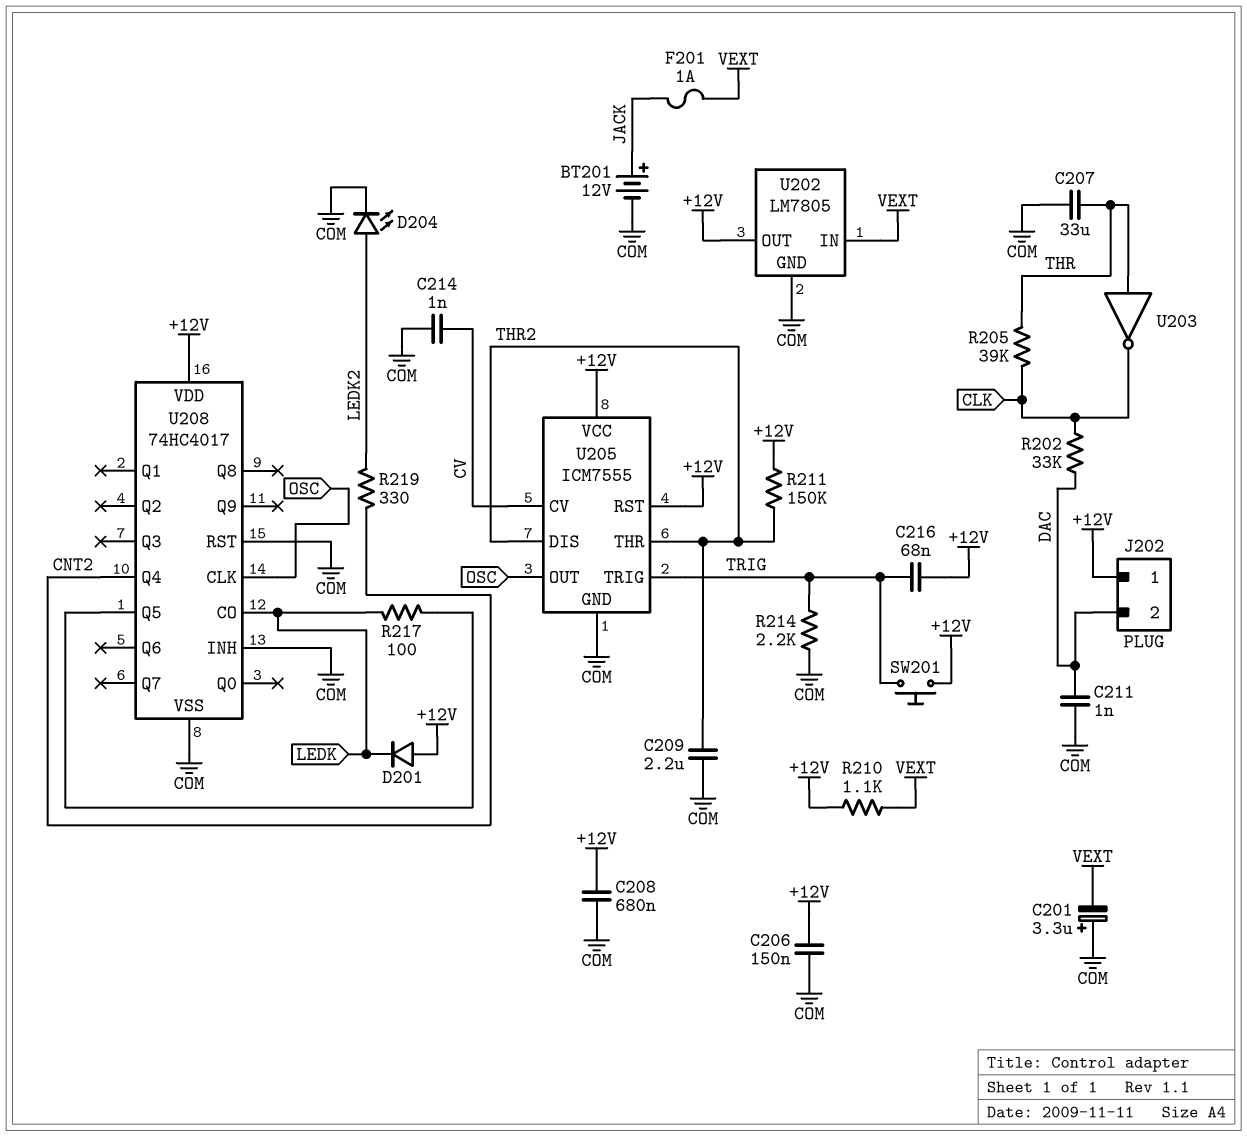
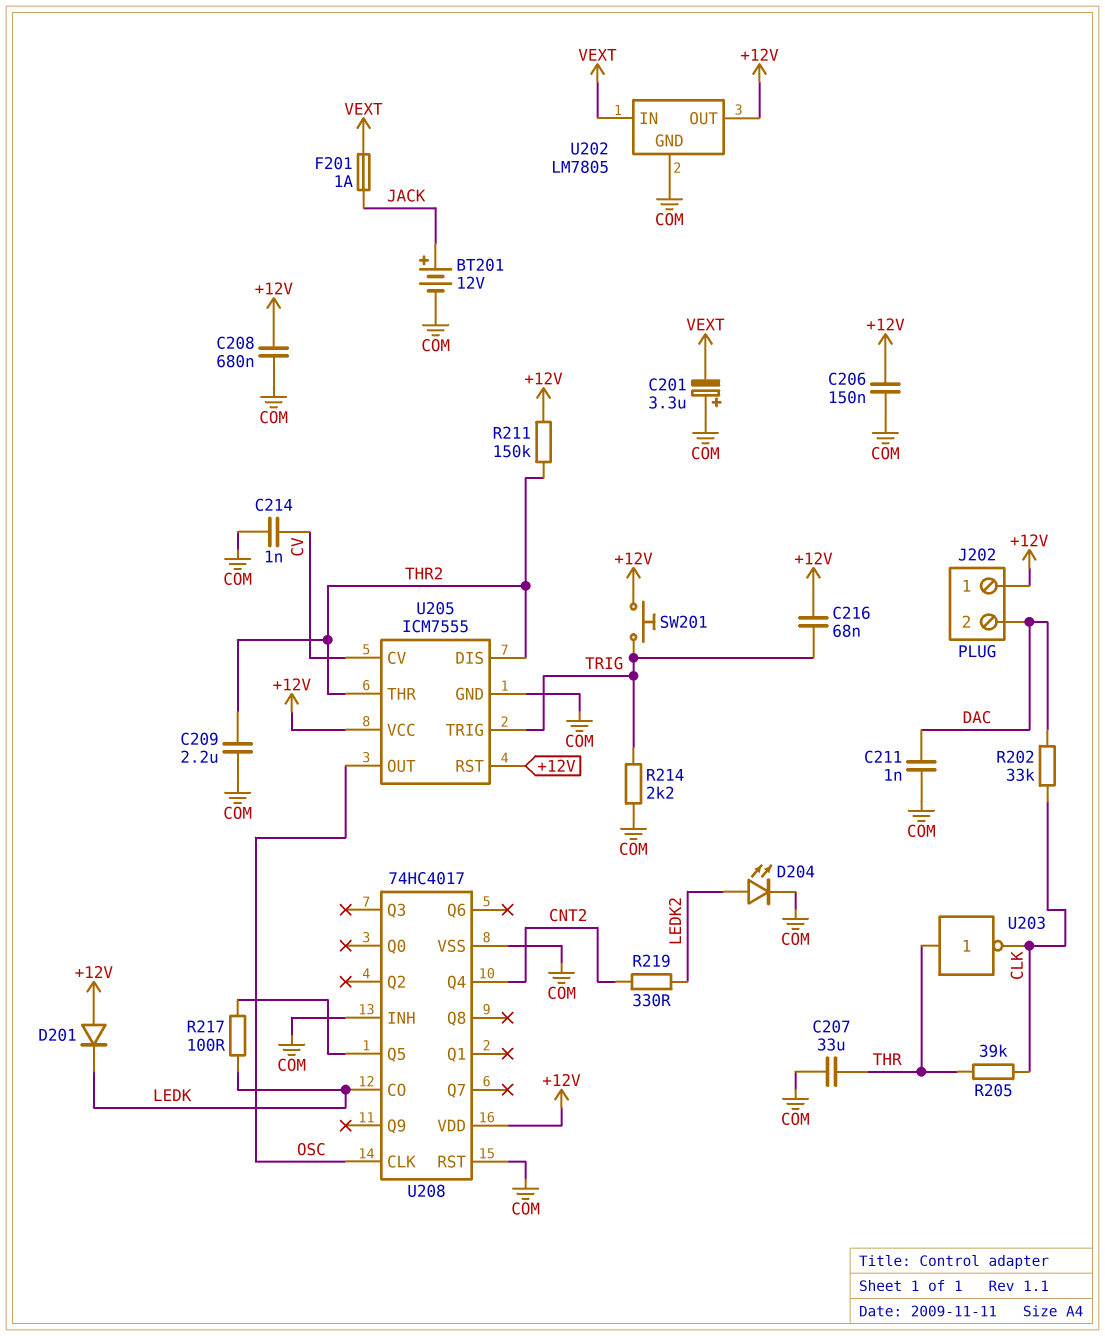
R210: 1.1k (+12V, VEXT) -> none

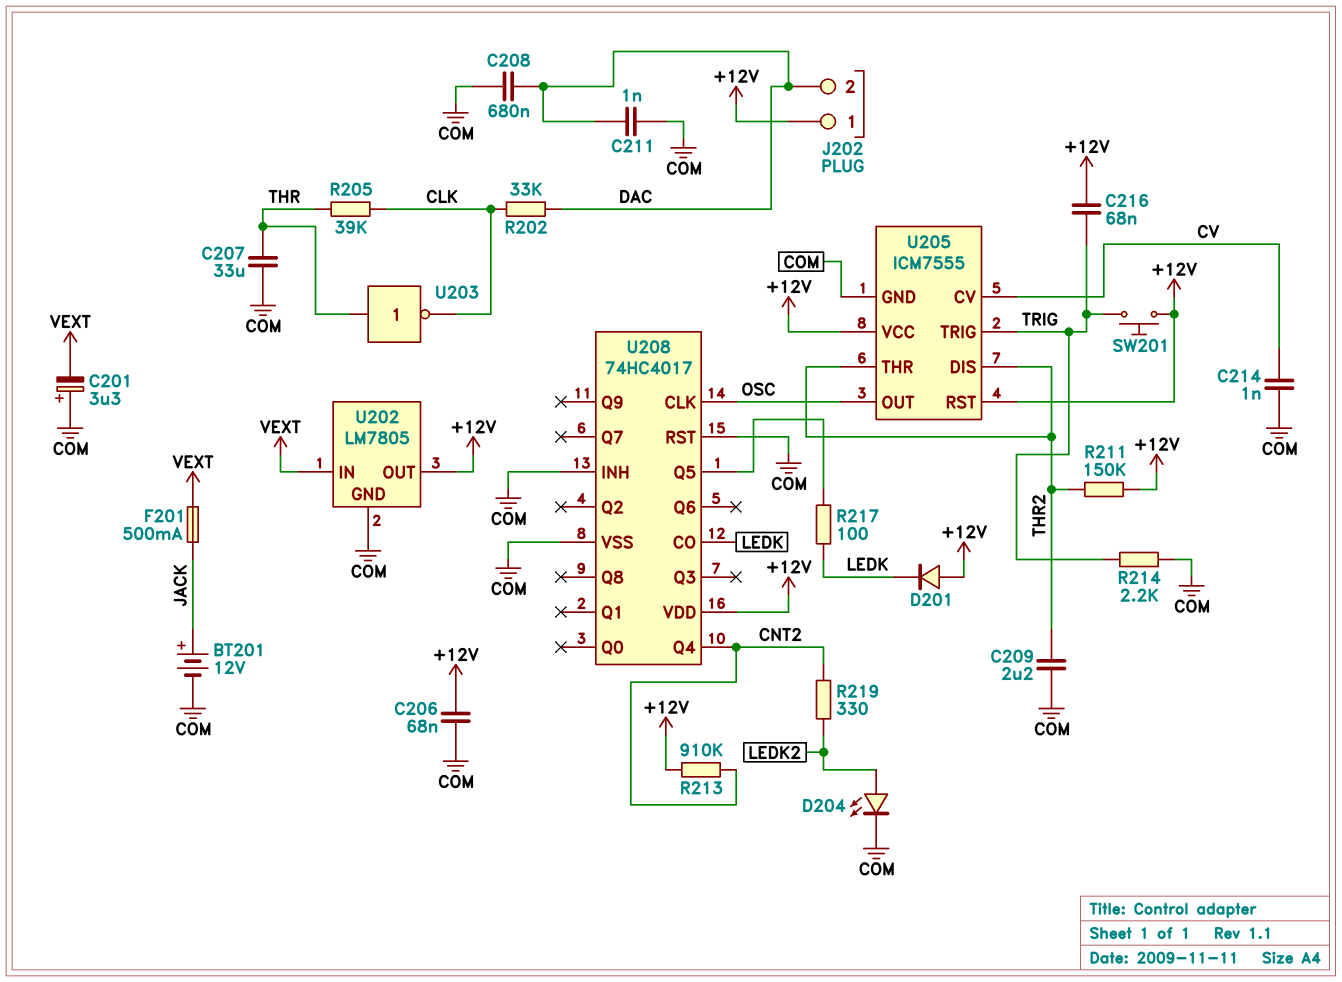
C206: 150nF (+12V, COM) -> 68nF (+12V, COM)
C208: 680nF (+12V, COM) -> 680nF (COM, DAC)
F201: 1A (JACK, VEXT) -> 500mA (JACK, VEXT)
R213: none -> 910k (+12V, CNT2)

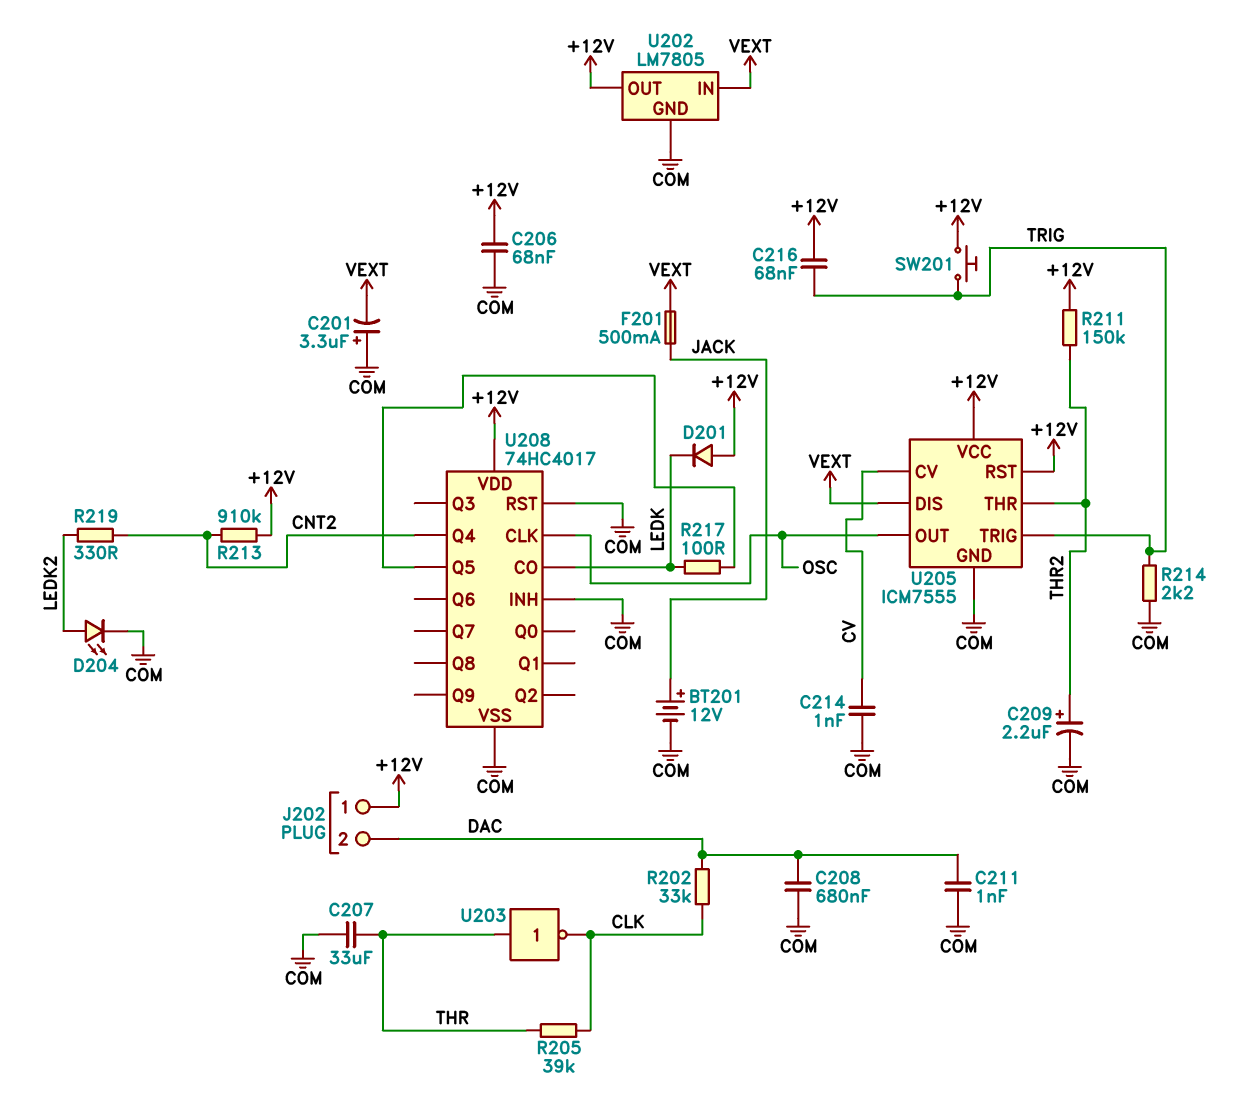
C209: 2.2uF (COM, THR2) -> 2.2uF (plus THR2, minus COM)
U205 pin DIS: THR2 -> VEXT

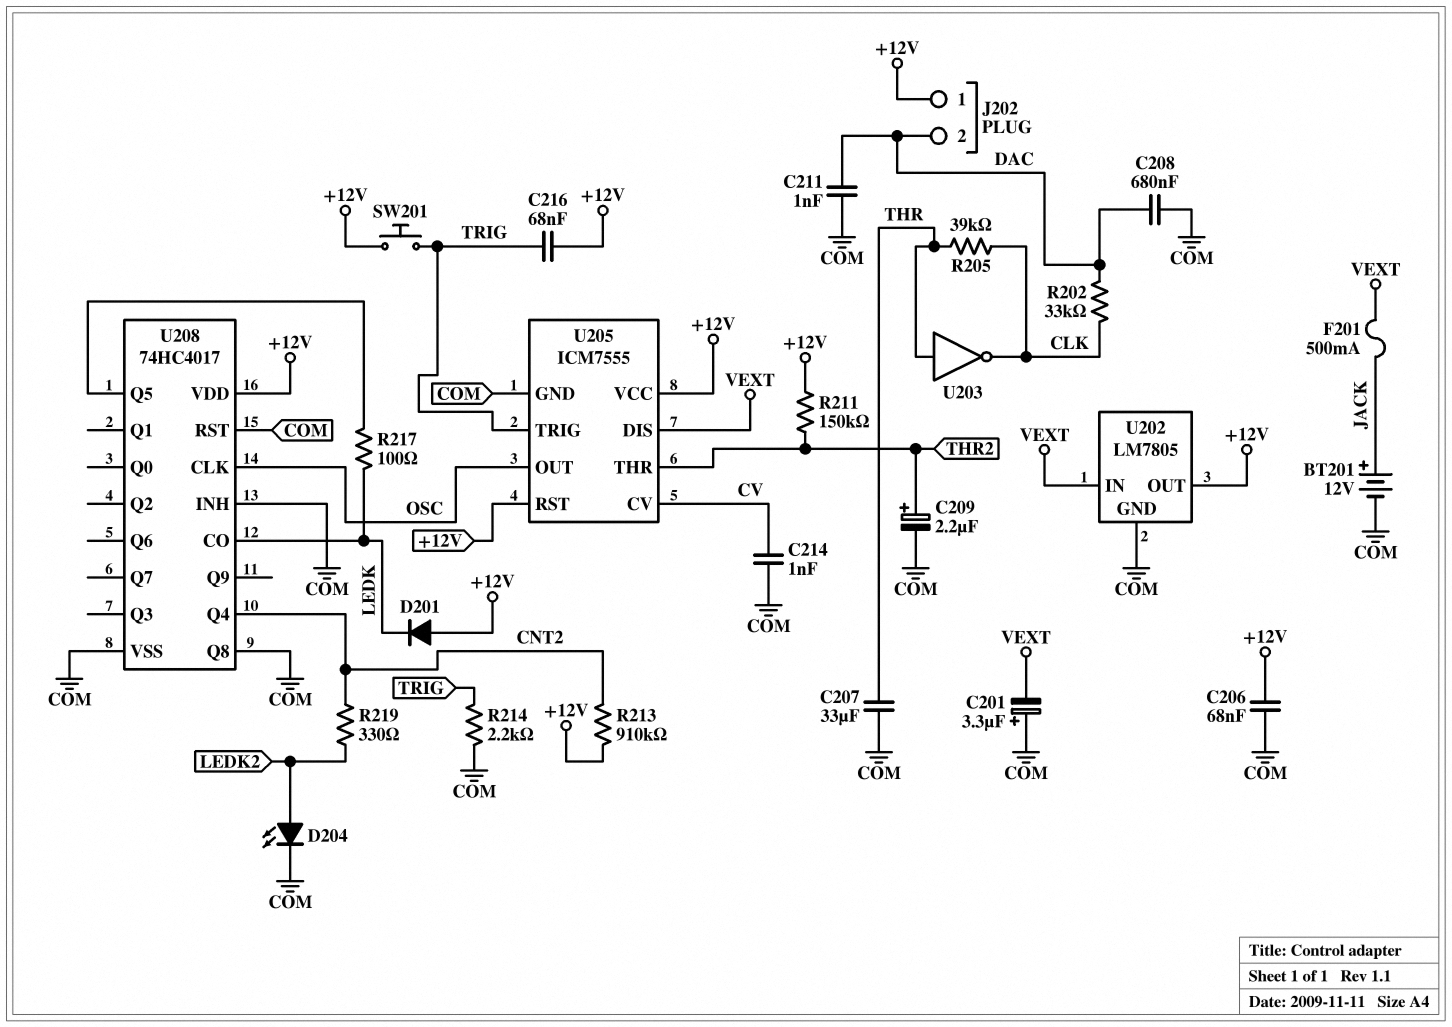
U208 pin Q8: none -> COM

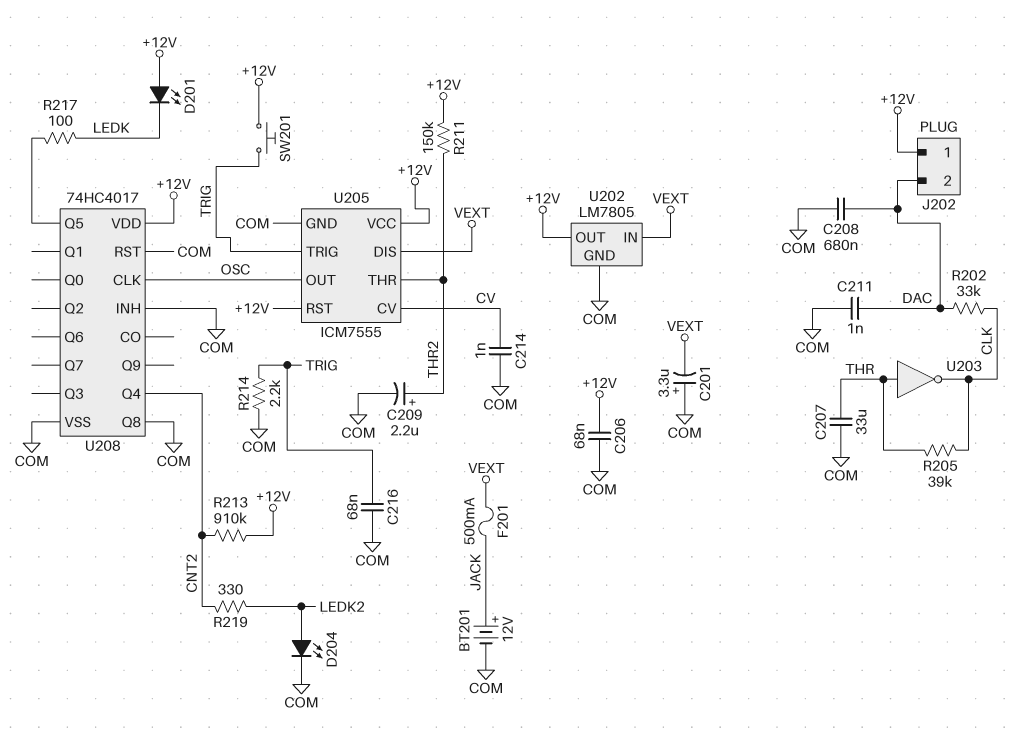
C216: 68nF (+12V, TRIG) -> 68nF (COM, TRIG)
D201: diode (A +12V, K LEDK) -> LED (A +12V, K LEDK)
U208 pin CO: LEDK -> none

